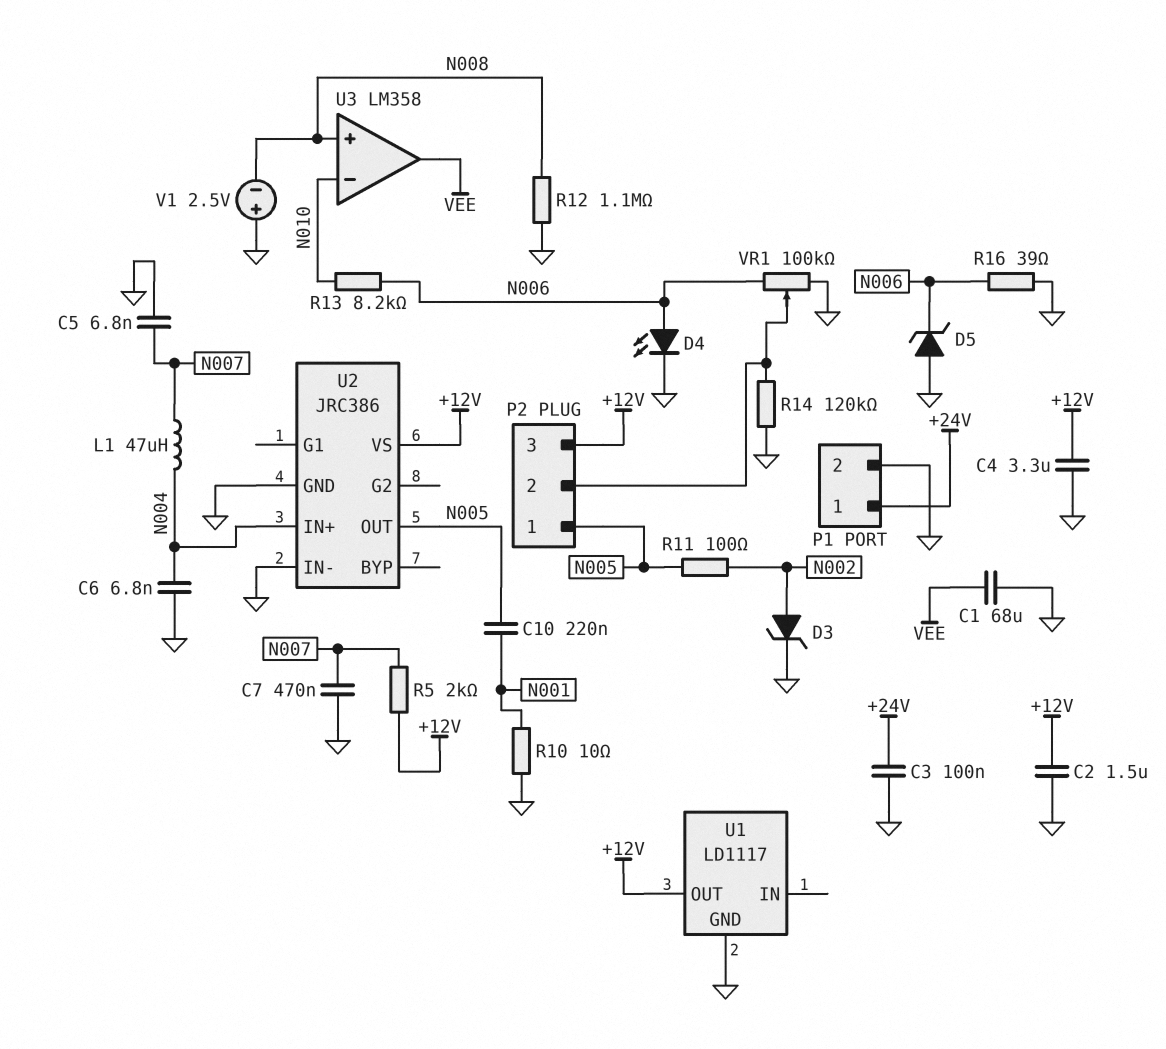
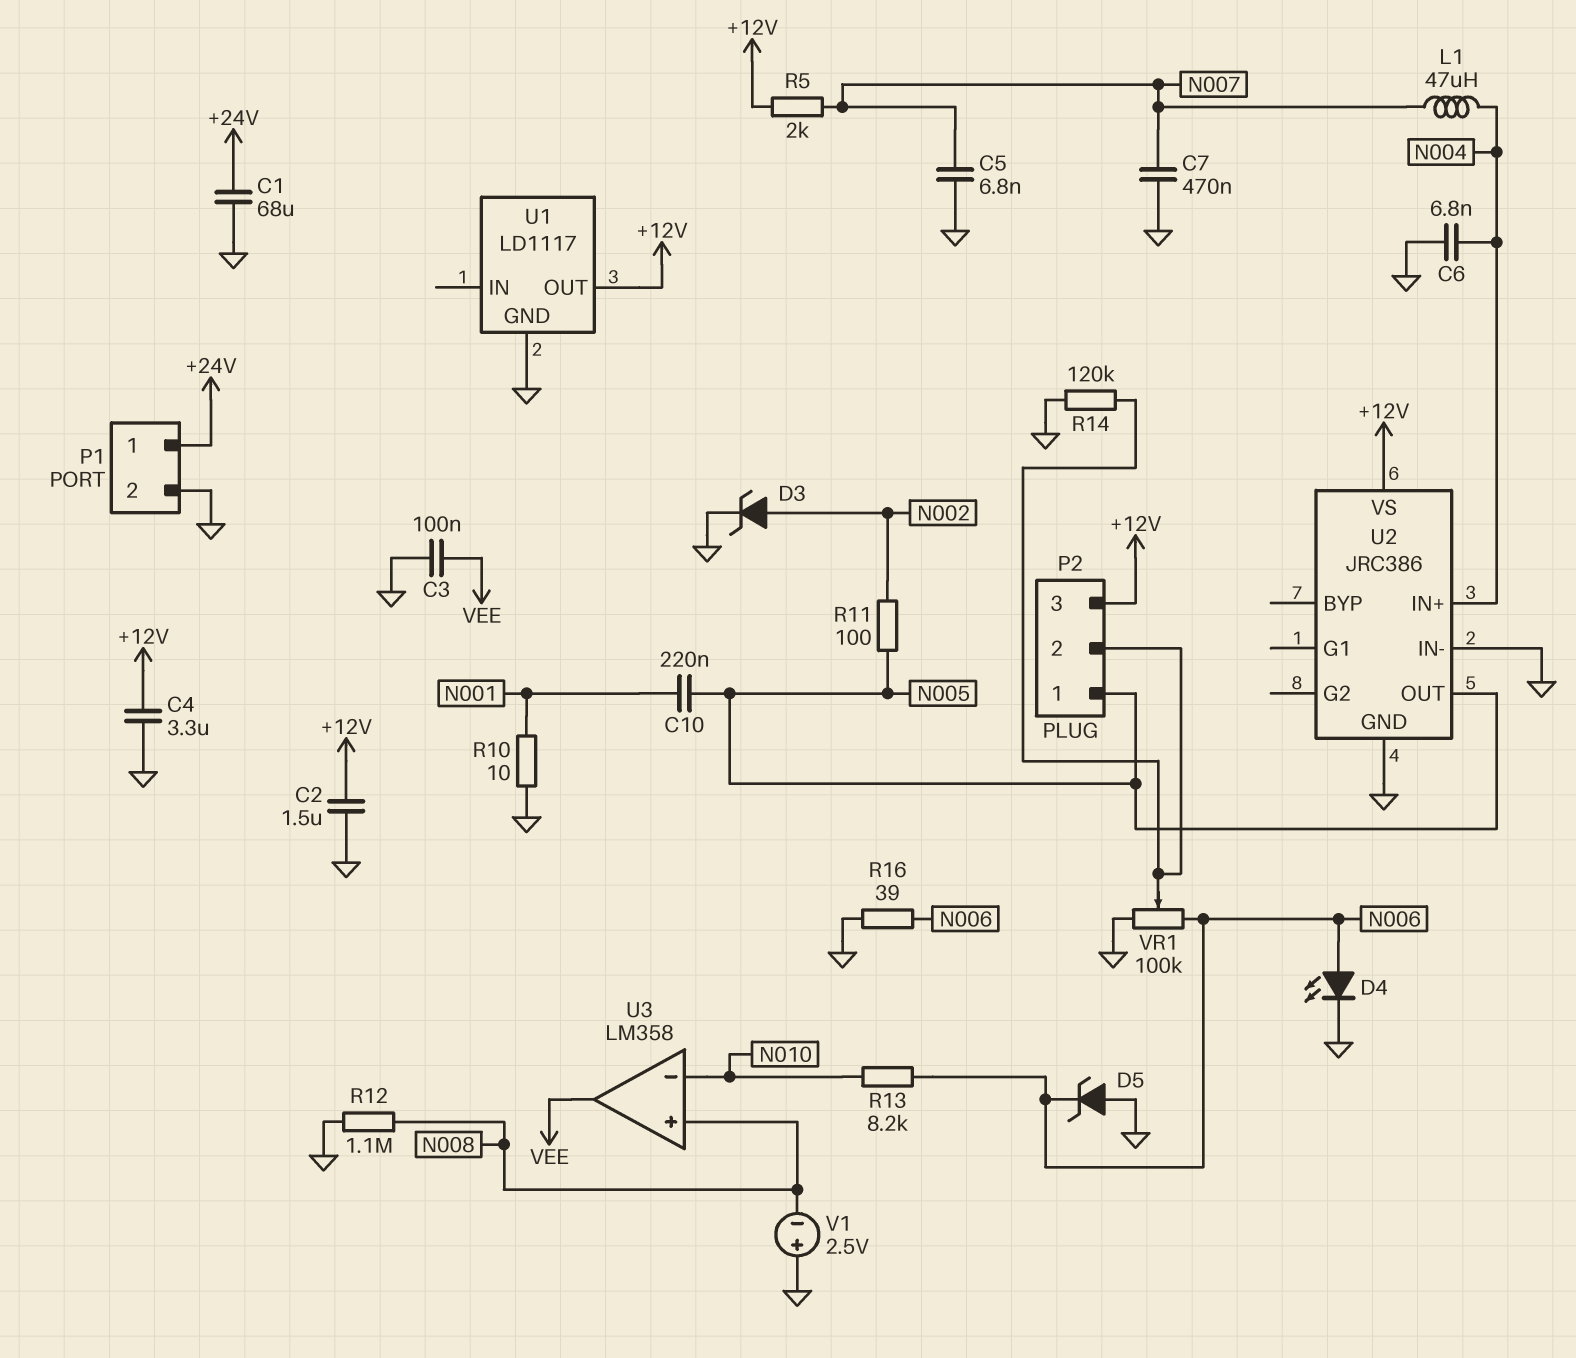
C1: 68uF (GND, VEE) -> 68uF (+24V, GND)
C3: 100nF (+24V, GND) -> 100nF (GND, VEE)

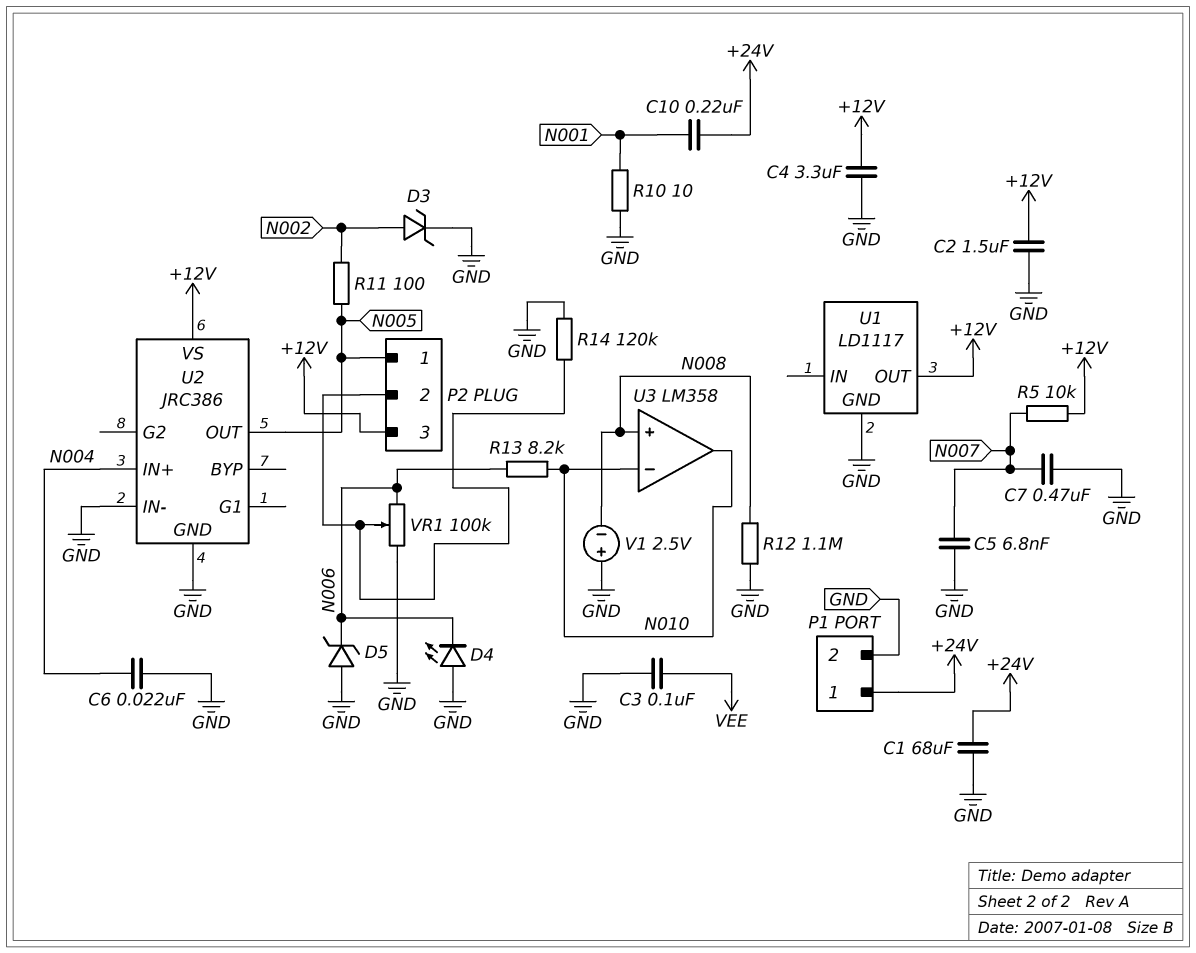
C6: 6.8nF (GND, N004) -> 22nF (GND, N004)
C10: 220nF (N001, N005) -> 220nF (+24V, N001)
D4: LED (A N006, K GND) -> LED (A GND, K N006)
L1: 47uH (N004, N007) -> none
R5: 2k (+12V, N007) -> 10k (+12V, N007)
R16: 39 (GND, N006) -> none
U3 pin out: VEE -> N010

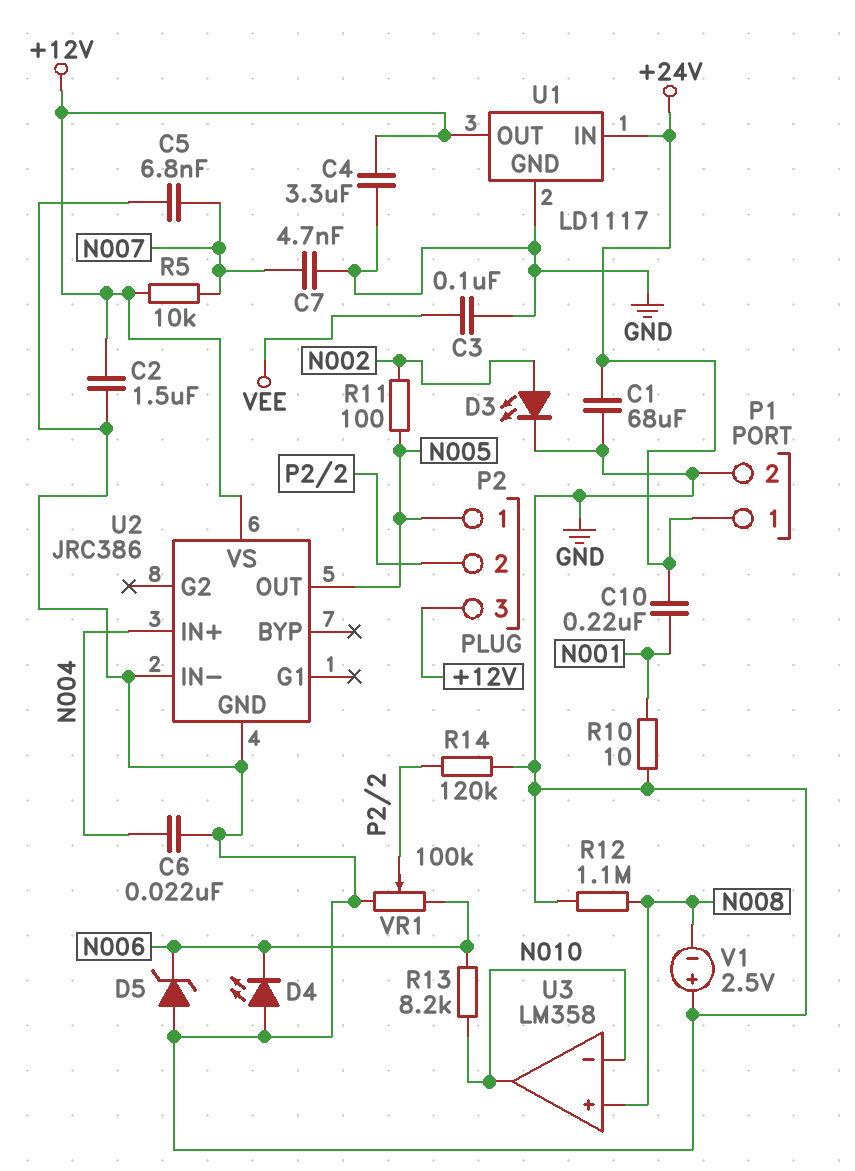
C7: 470nF (GND, N007) -> 4.7nF (GND, N007)
D3: zener (A N002, K GND) -> LED (A N002, K GND)
U1 pin IN: none -> +24V

